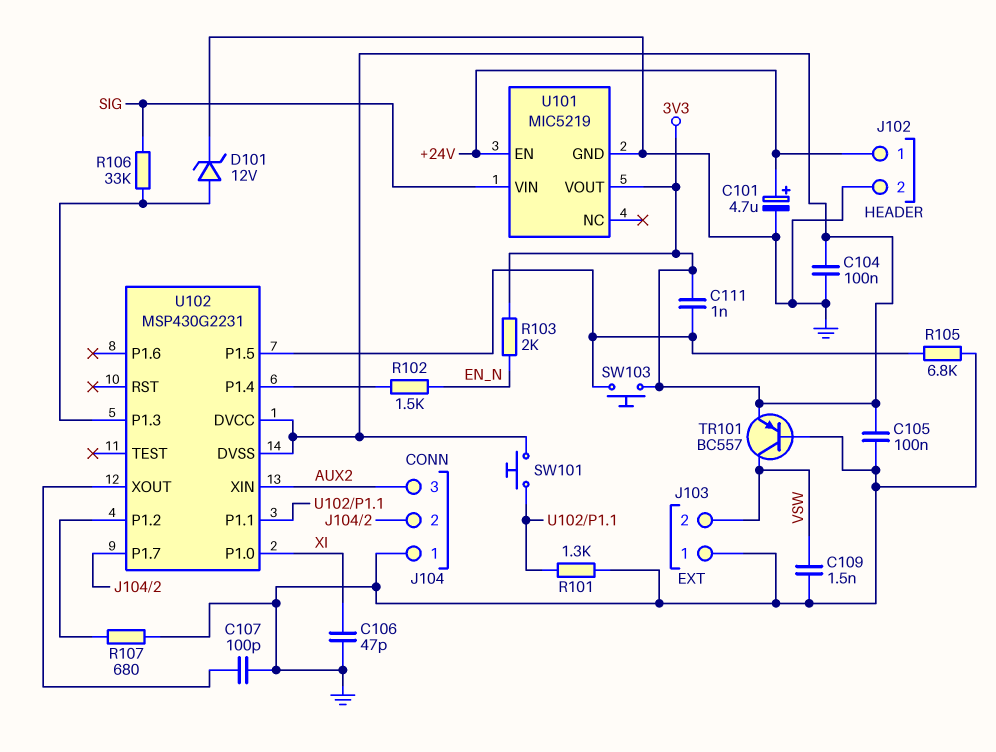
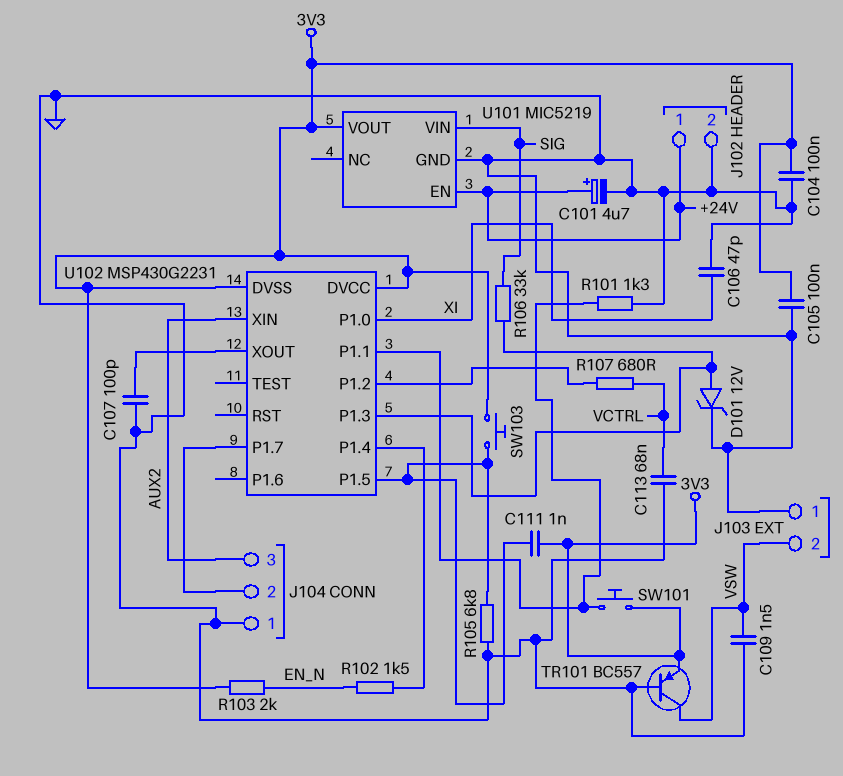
C113: none -> 68nF (GND, VCTRL)
R107: 680 (GND, U102/P1.2) -> 680 (U102/P1.2, VCTRL)

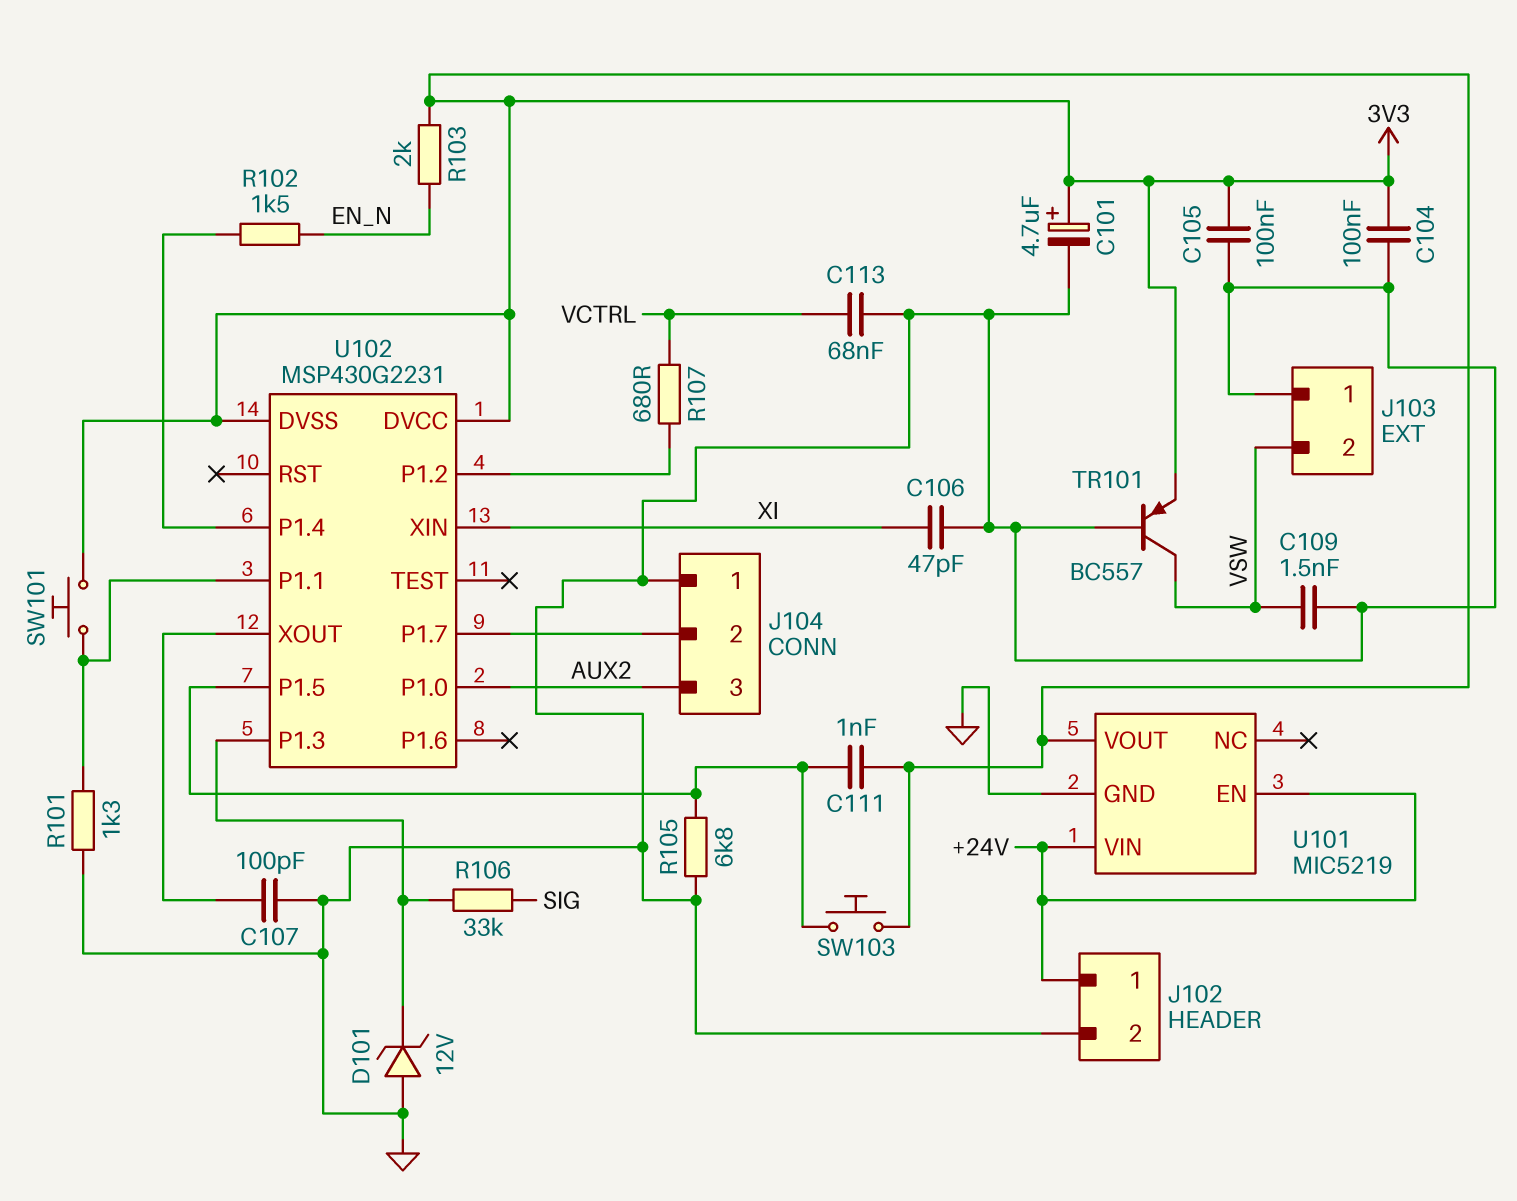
C101: 4.7uF (plus +24V, minus GND) -> 4.7uF (plus 3V3, minus GND)
D101: zener 12V (A U102/P1.3, K GND) -> zener 12V (A GND, K U102/P1.3)
U101 pin VIN: SIG -> +24V
U102 pin P1.0: XI -> AUX2
U102 pin XIN: AUX2 -> XI

